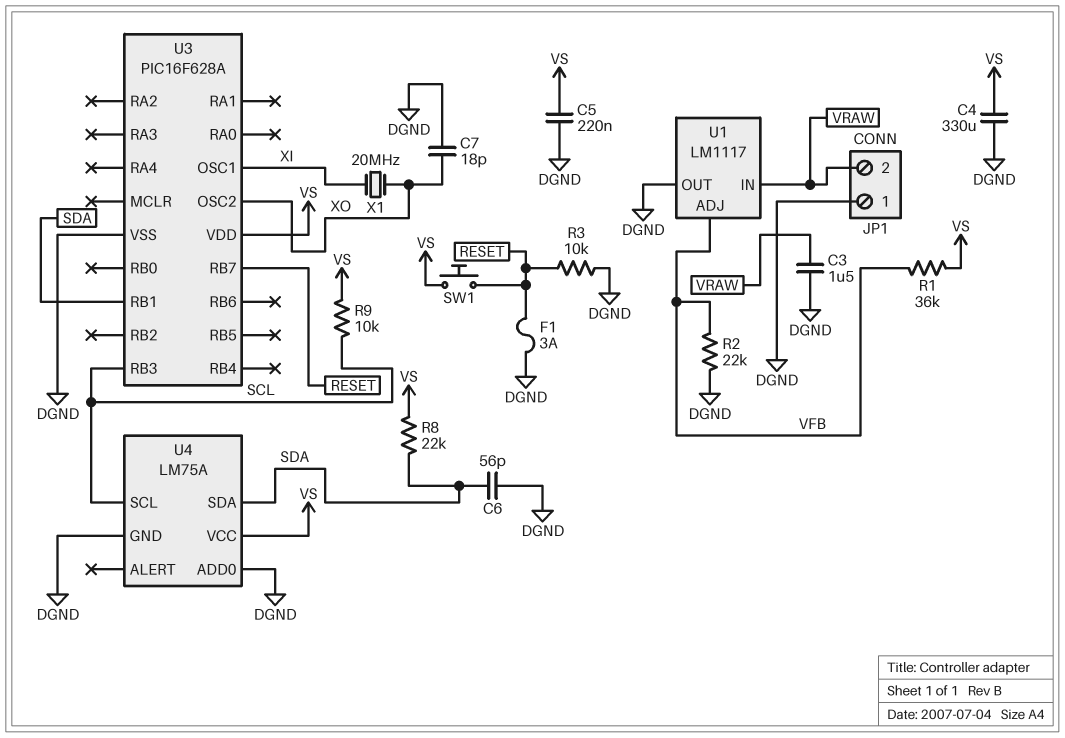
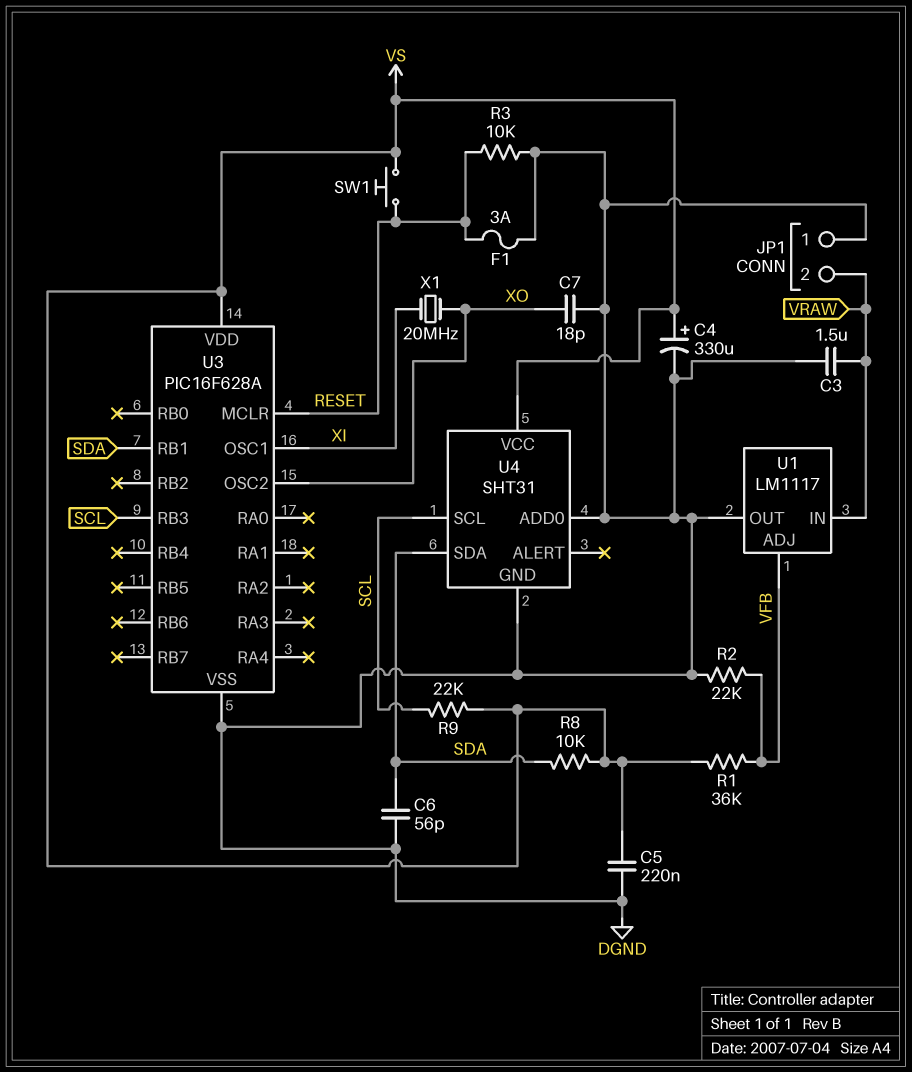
C4: 330uF (DGND, VS) -> 330uF (plus VS, minus DGND)
R8: 22k (SDA, VS) -> 10k (SDA, VS)
R9: 10k (SCL, VS) -> 22k (SCL, VS)
U3 pin MCLR: none -> RESET
U3 pin RB7: RESET -> none
U4: LM75A -> SHT31

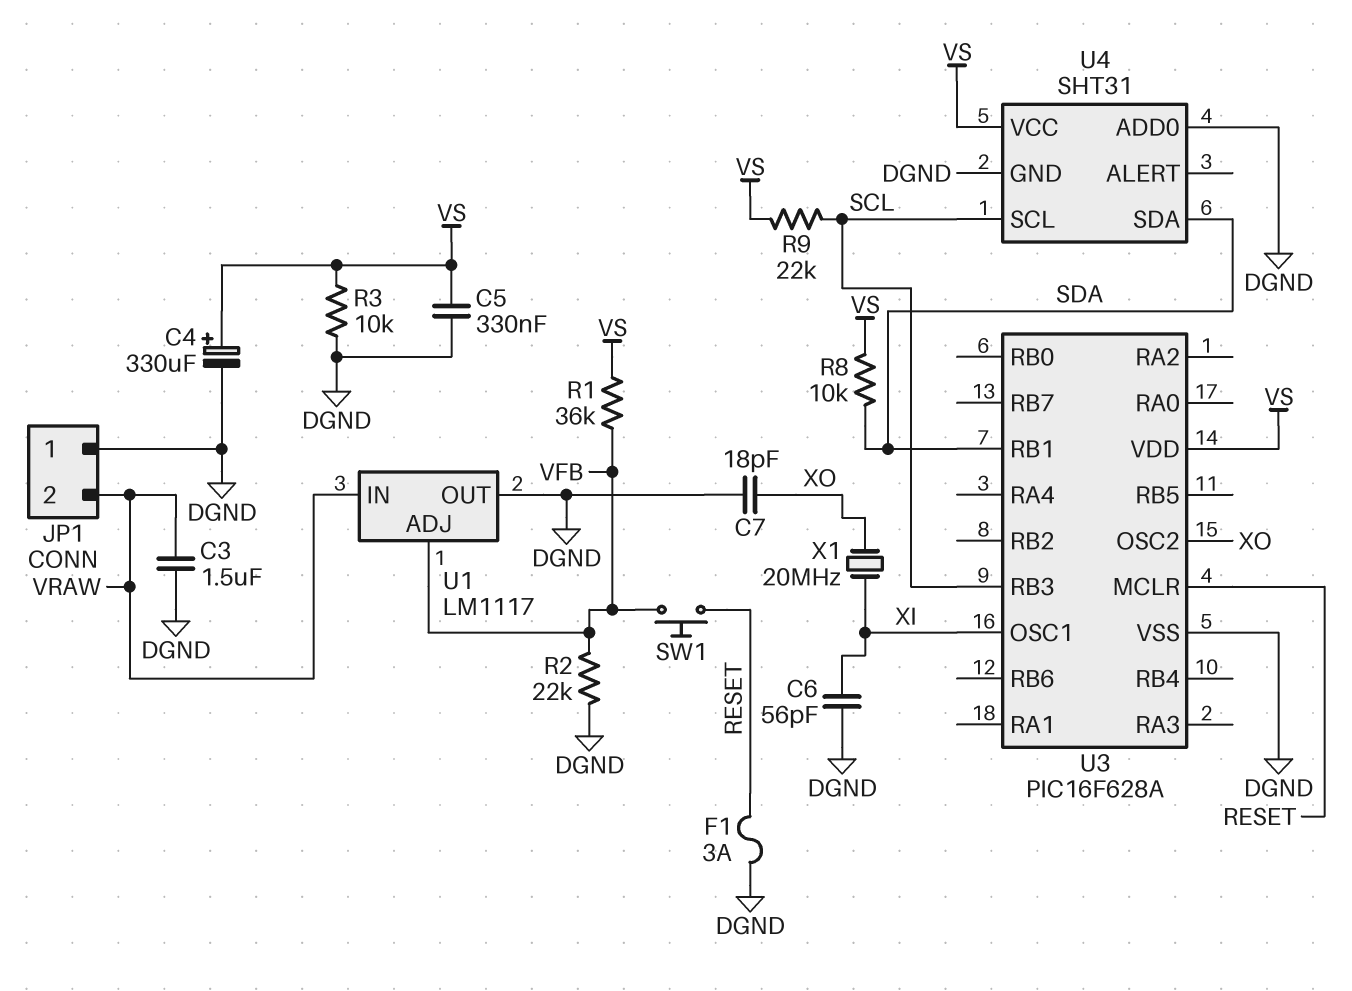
C5: 220nF (DGND, VS) -> 330nF (DGND, VS)
C6: 56pF (DGND, SDA) -> 56pF (DGND, XI)
R3: 10k (DGND, RESET) -> 10k (DGND, VS)
SW1: button (RESET, VS) -> button (RESET, VFB)

